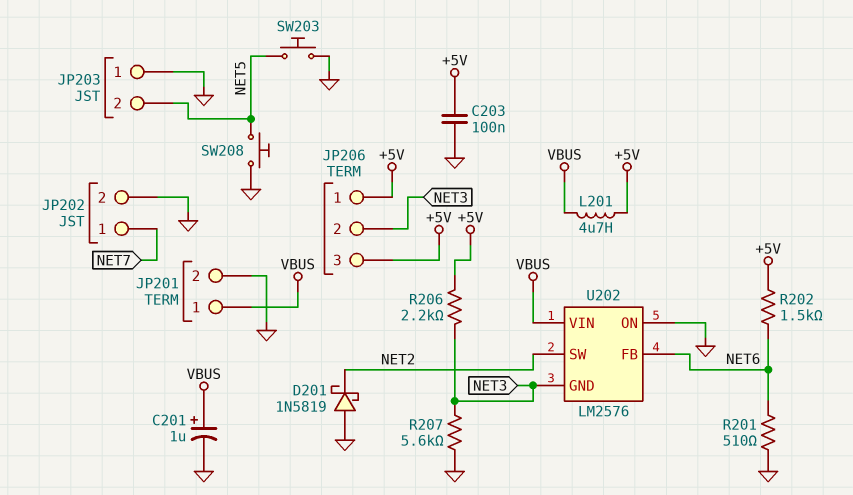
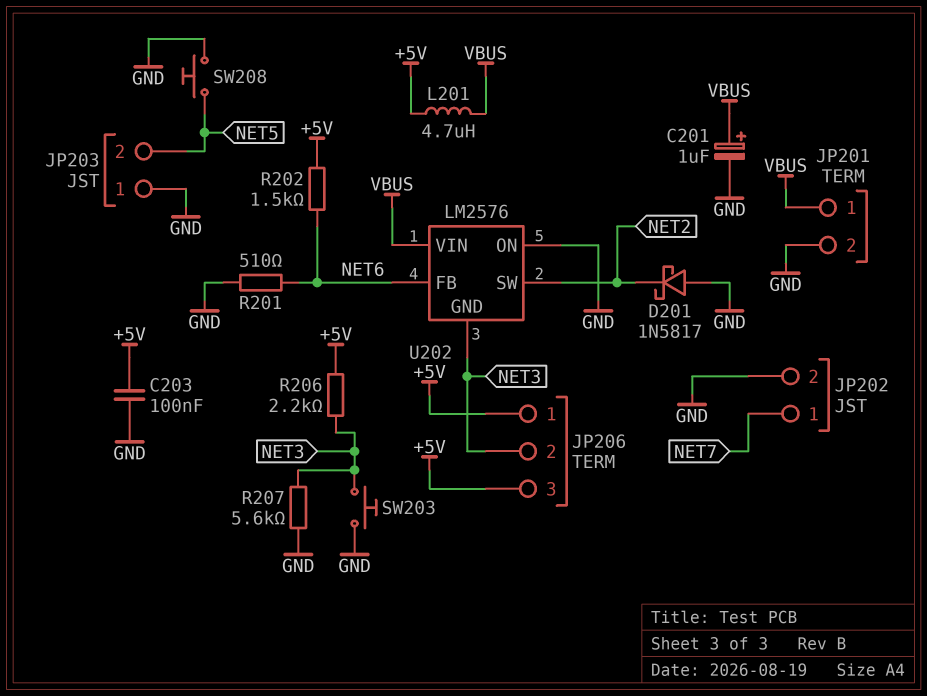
D201: schottky 1N5819 (A GND, K NET2) -> schottky 1N5817 (A GND, K NET2)
SW203: button (GND, NET5) -> button (GND, NET3)

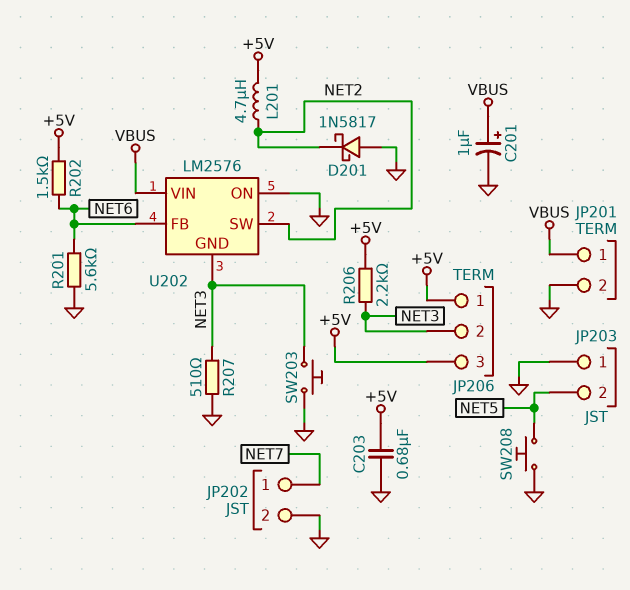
C203: 100nF (+5V, GND) -> 680nF (+5V, GND)
L201: 4.7uH (+5V, VBUS) -> 4.7uH (+5V, NET2)
R201: 510 (GND, NET6) -> 5.6k (GND, NET6)
R207: 5.6k (GND, NET3) -> 510 (GND, NET3)

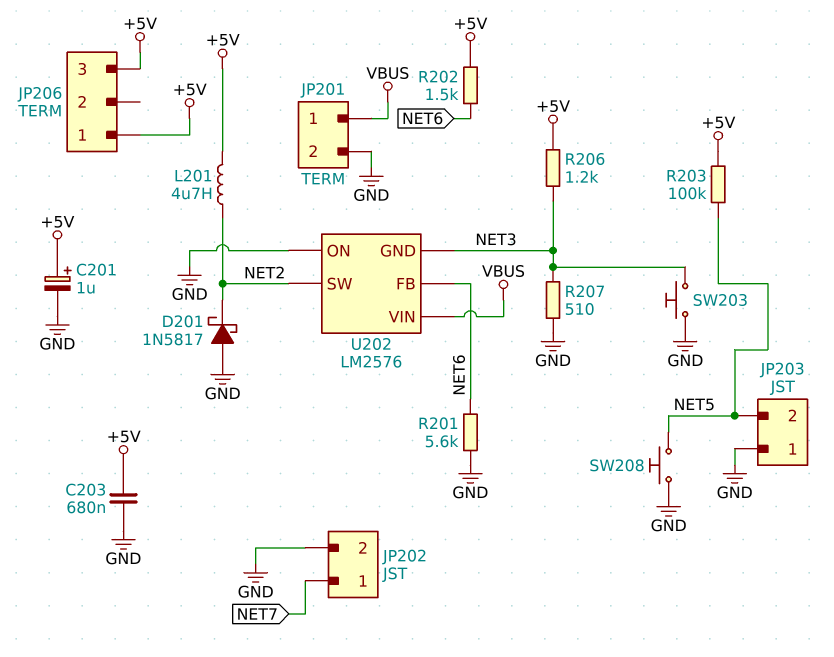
C201: 1uF (plus VBUS, minus GND) -> 1uF (plus +5V, minus GND)
JP206 pin 2: NET3 -> none
R203: none -> 100k (+5V, NET5)
R206: 2.2k (+5V, NET3) -> 1.2k (+5V, NET3)

